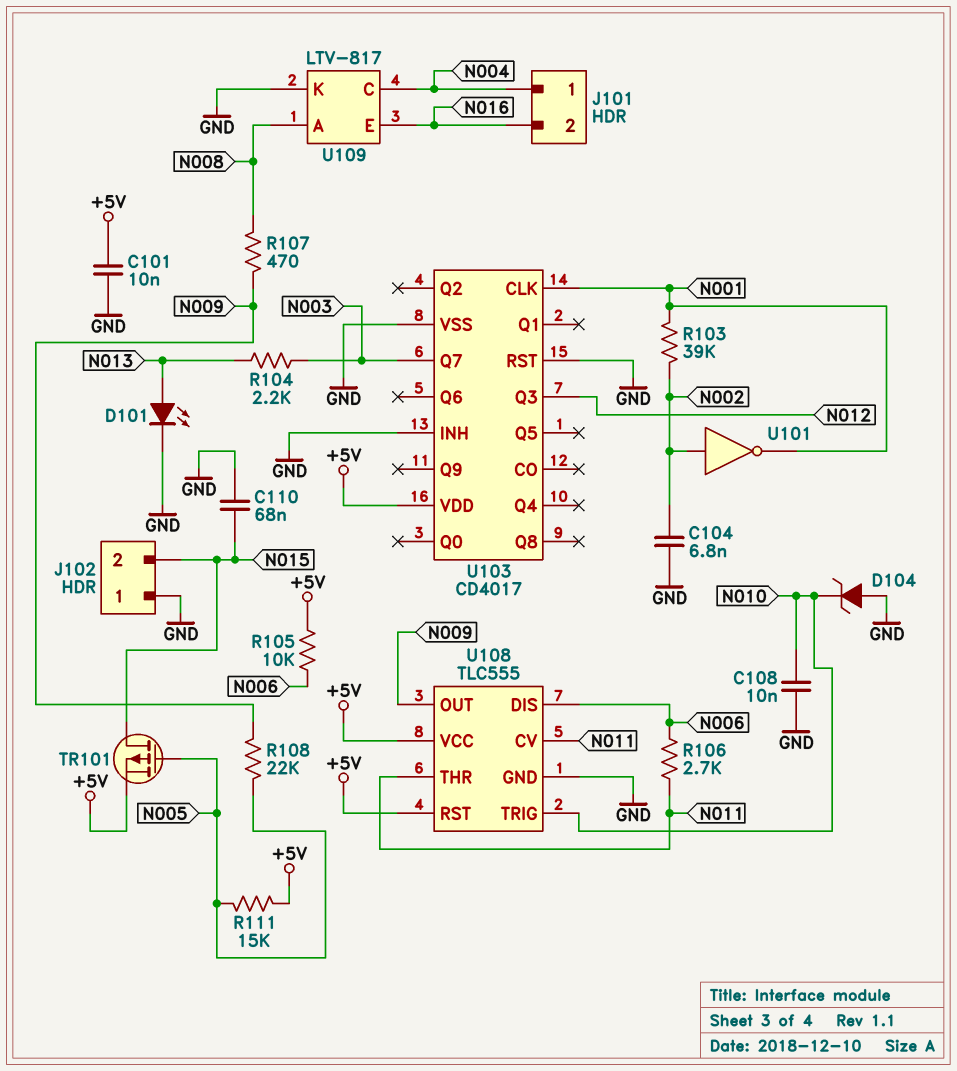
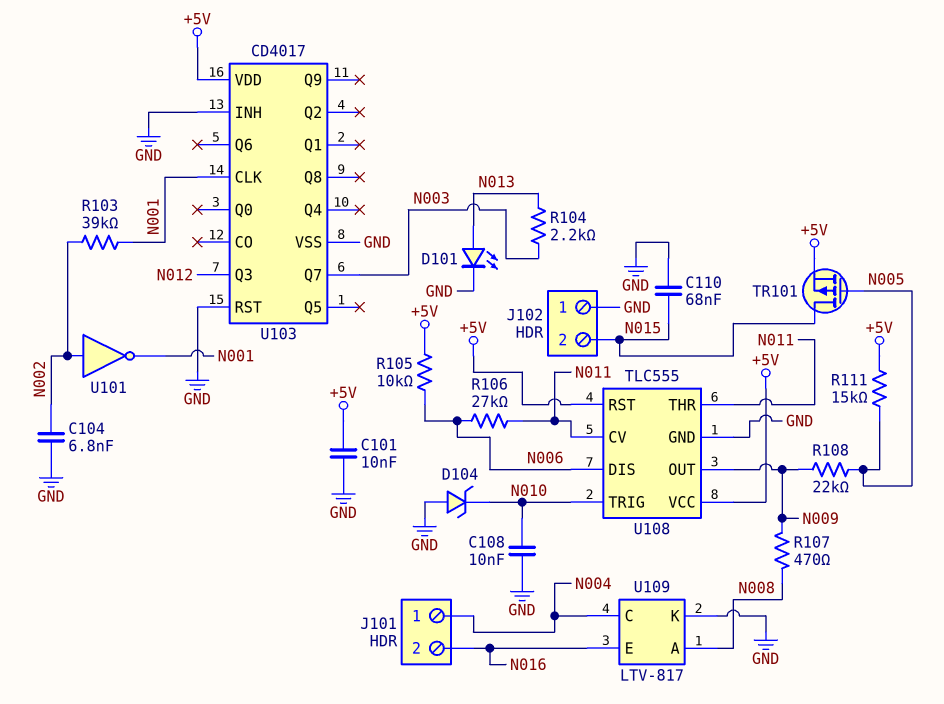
R106: 2.7k (N006, N011) -> 27k (N006, N011)

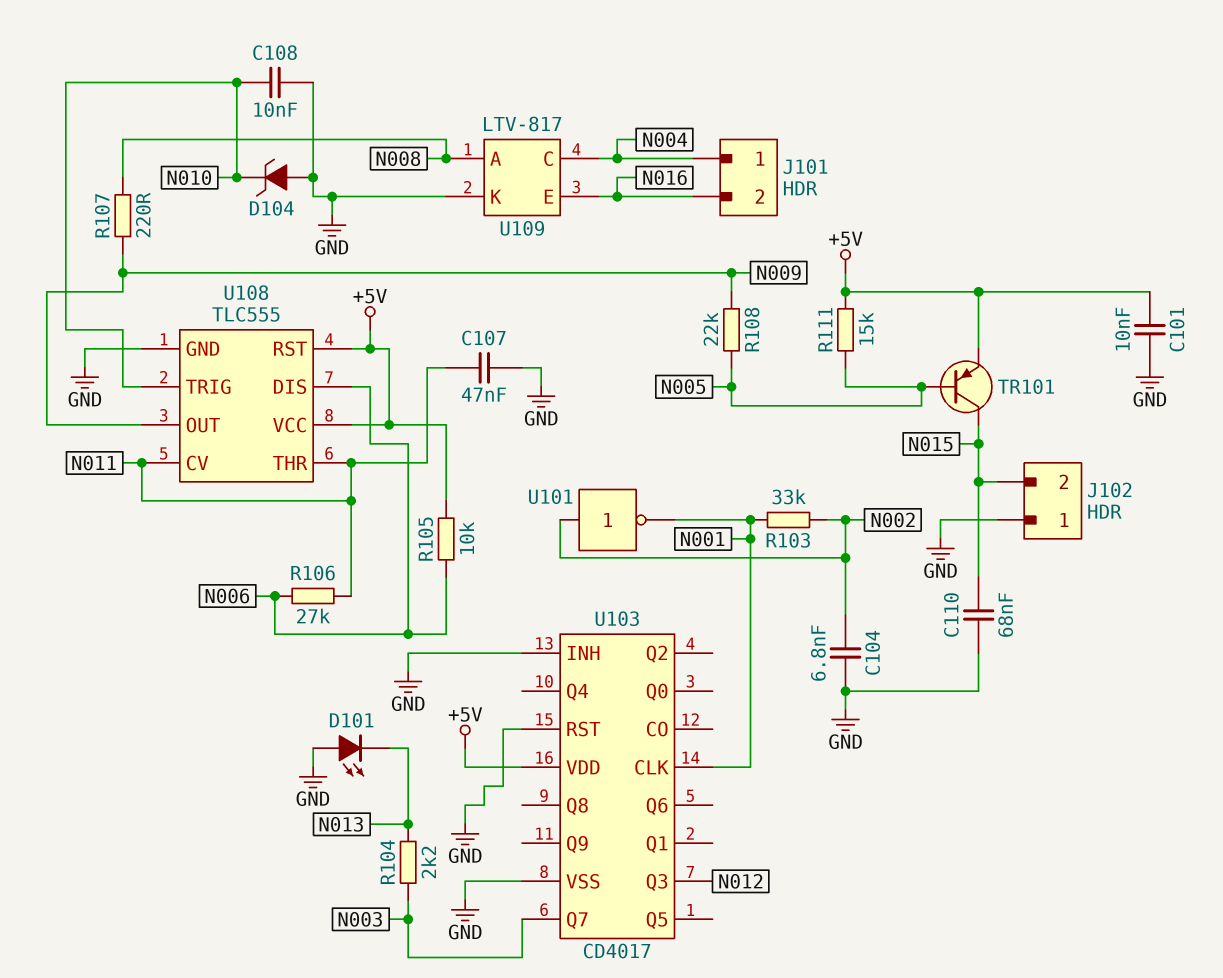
C107: none -> 47nF (GND, N011)
D101: LED (A N013, K GND) -> LED (A GND, K N013)
R103: 39k (N001, N002) -> 33k (N001, N002)
R107: 470 (N008, N009) -> 220 (N008, N009)
TR101: PMOS (G N005, D N015, S +5V) -> PNP (B N005, C N015, E +5V)

